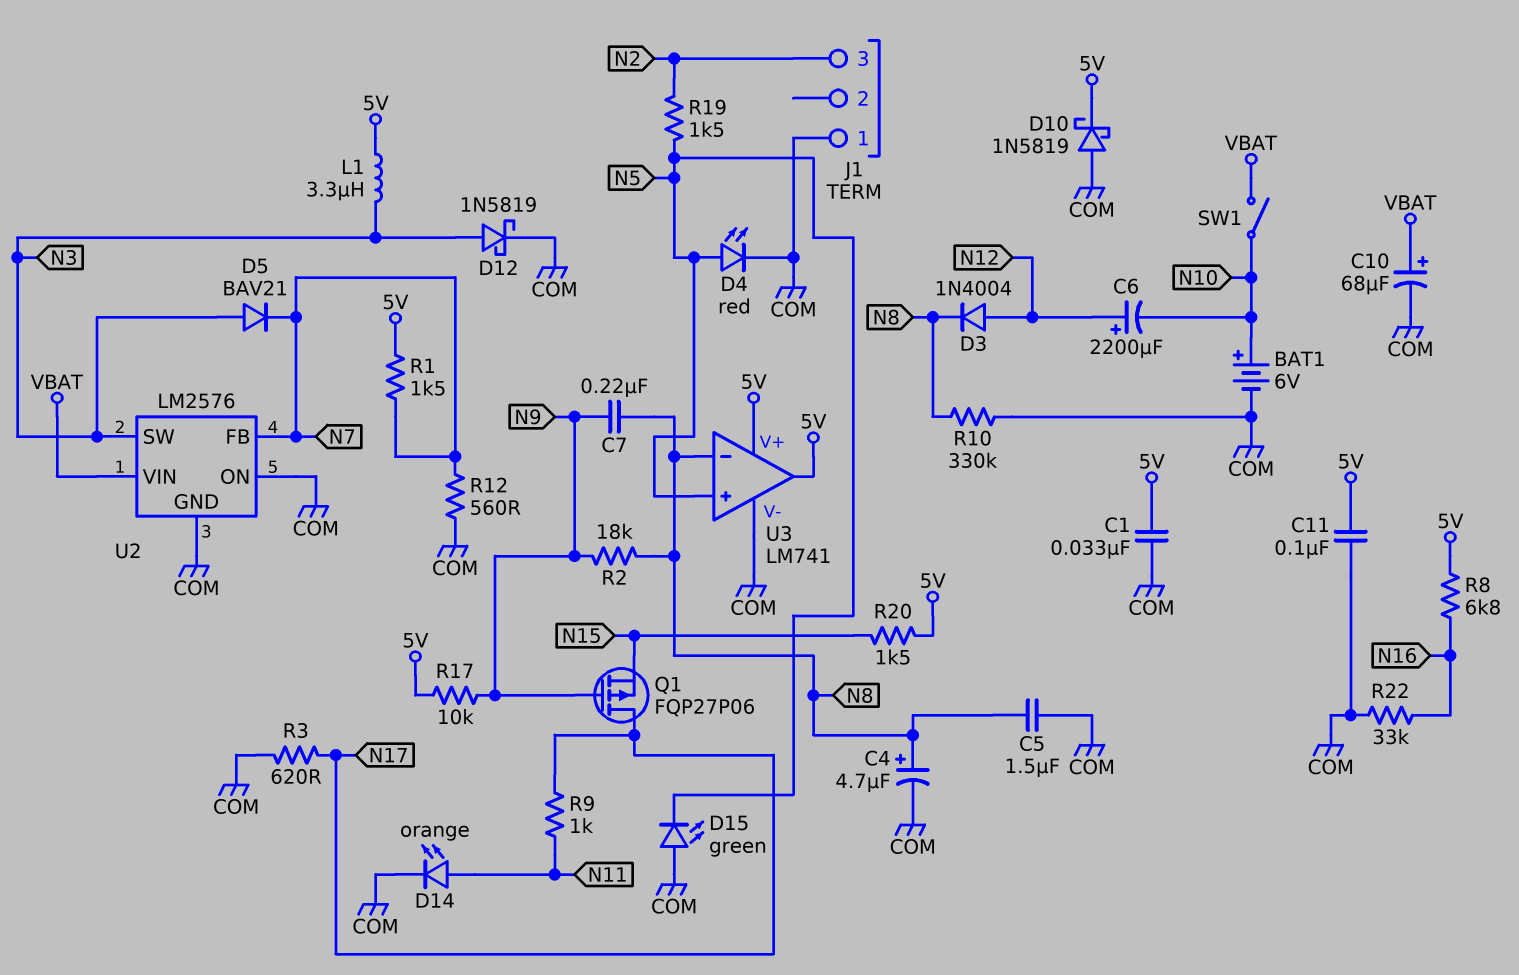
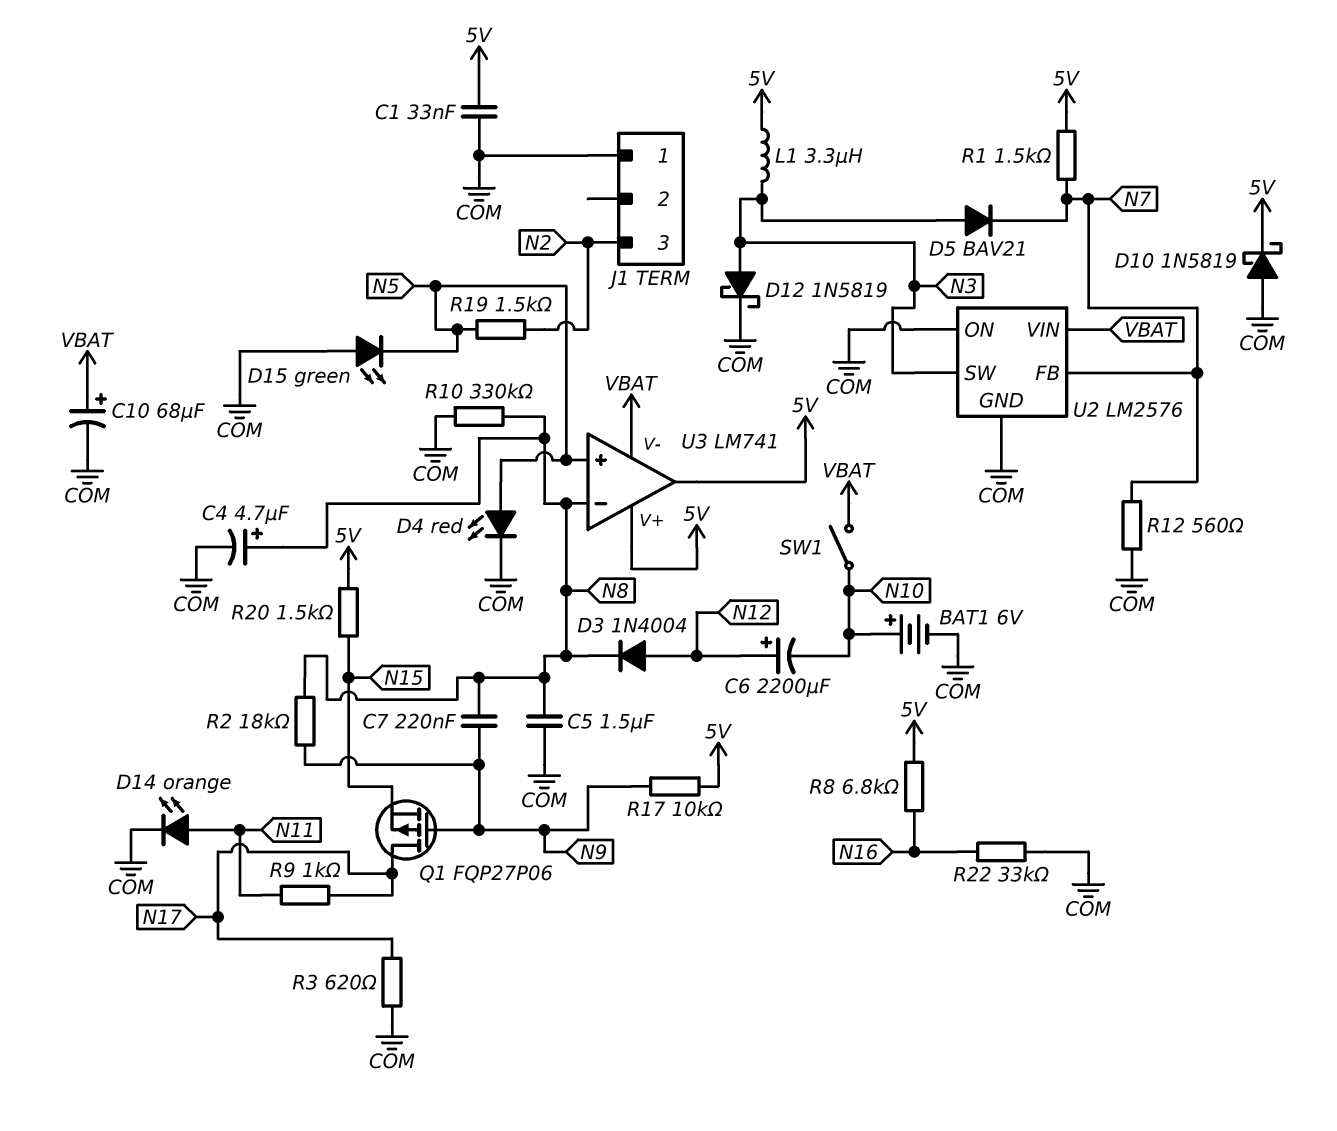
C11: 100nF (5V, COM) -> none
U3 pin V-: COM -> VBAT

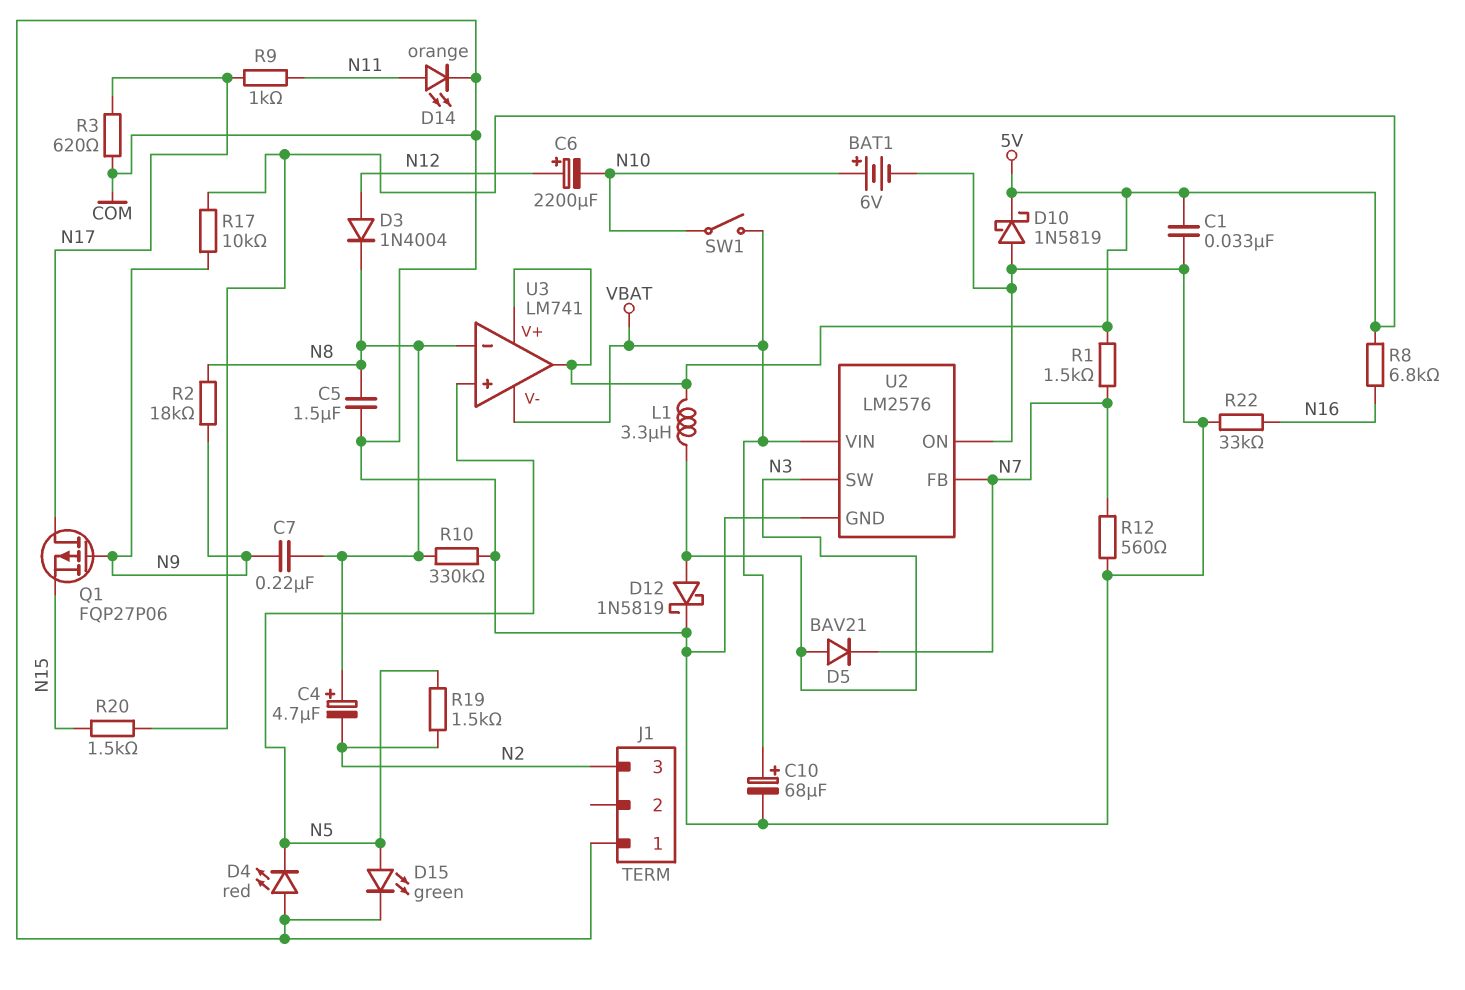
C4: 4.7uF (plus N8, minus COM) -> 4.7uF (plus N8, minus N2)
D4: LED red (A N5, K COM) -> LED red (A COM, K N5)
D15: LED green (A COM, K N5) -> LED green (A N5, K COM)

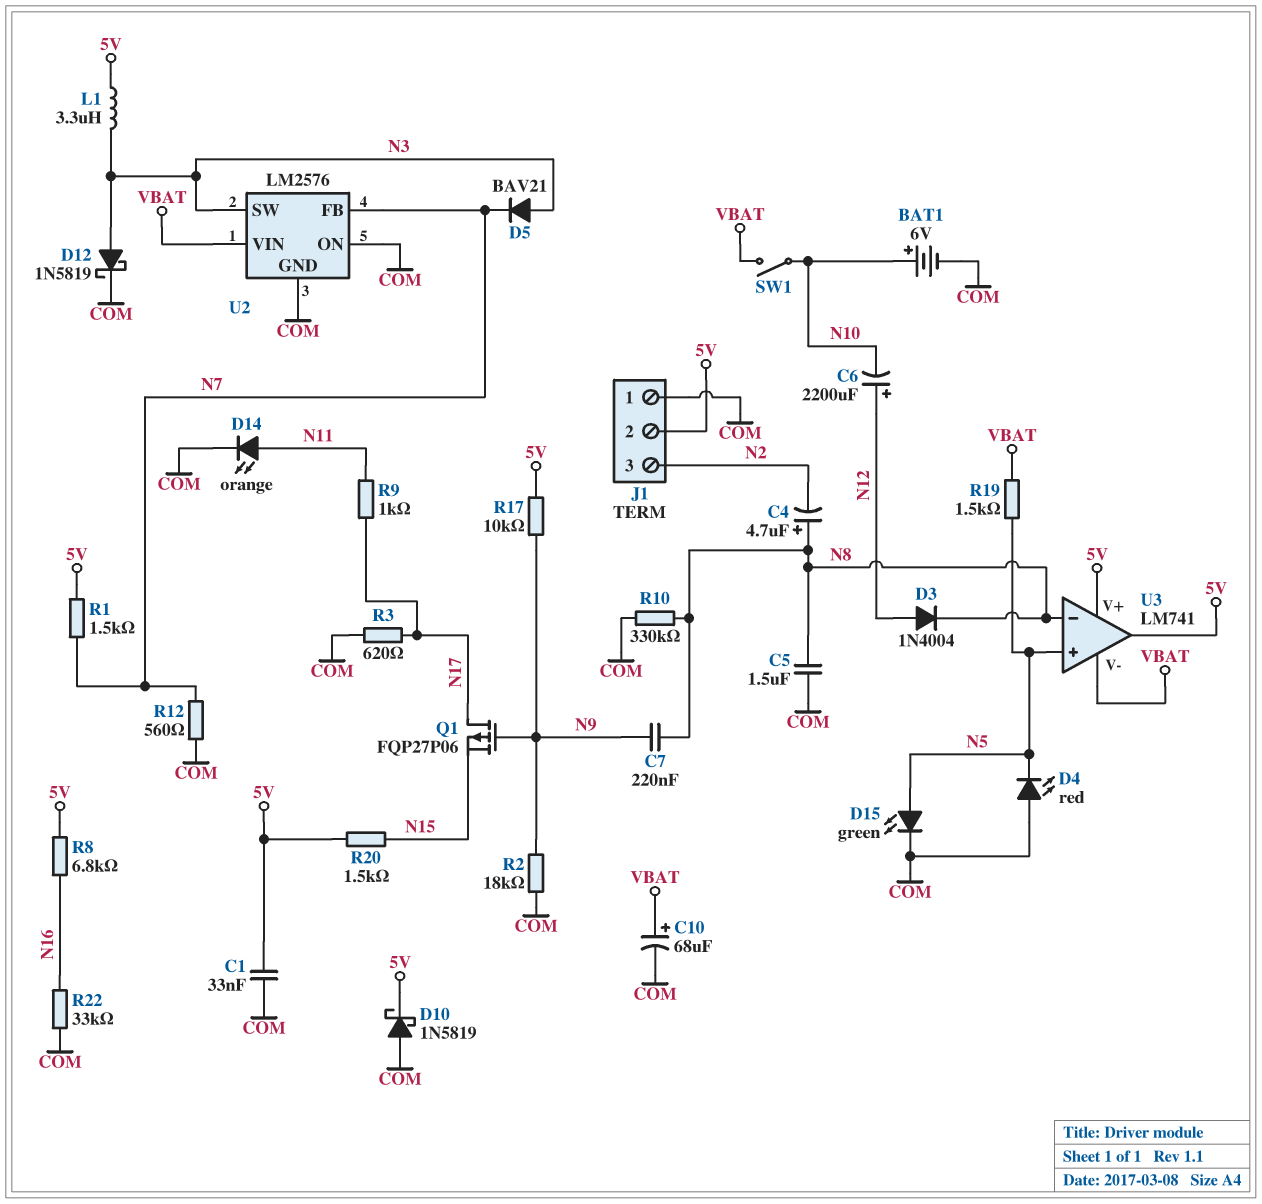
J1 pin 2: none -> 5V
R2: 18k (N8, N9) -> 18k (COM, N9)
R19: 1.5k (N2, N5) -> 1.5k (N5, VBAT)

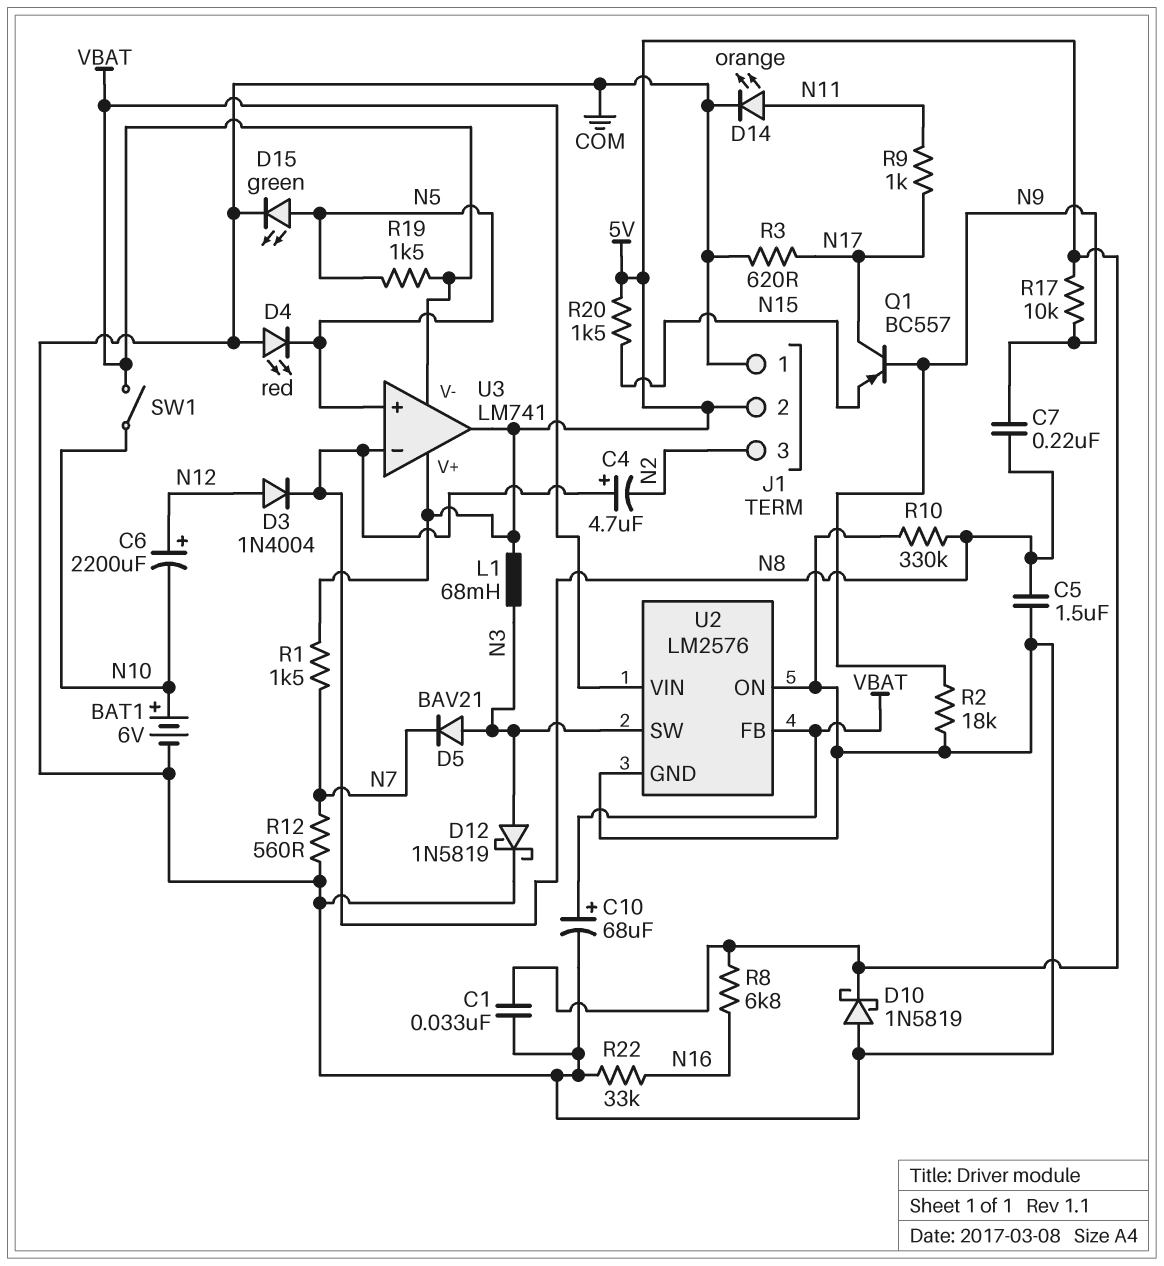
L1: 3.3uH (5V, N3) -> 68mH (5V, N3)
Q1: PMOS FQP27P06 (G N9, D N17, S N15) -> PNP BC557 (B N9, C N17, E N15)
U2 pin FB: N7 -> VBAT

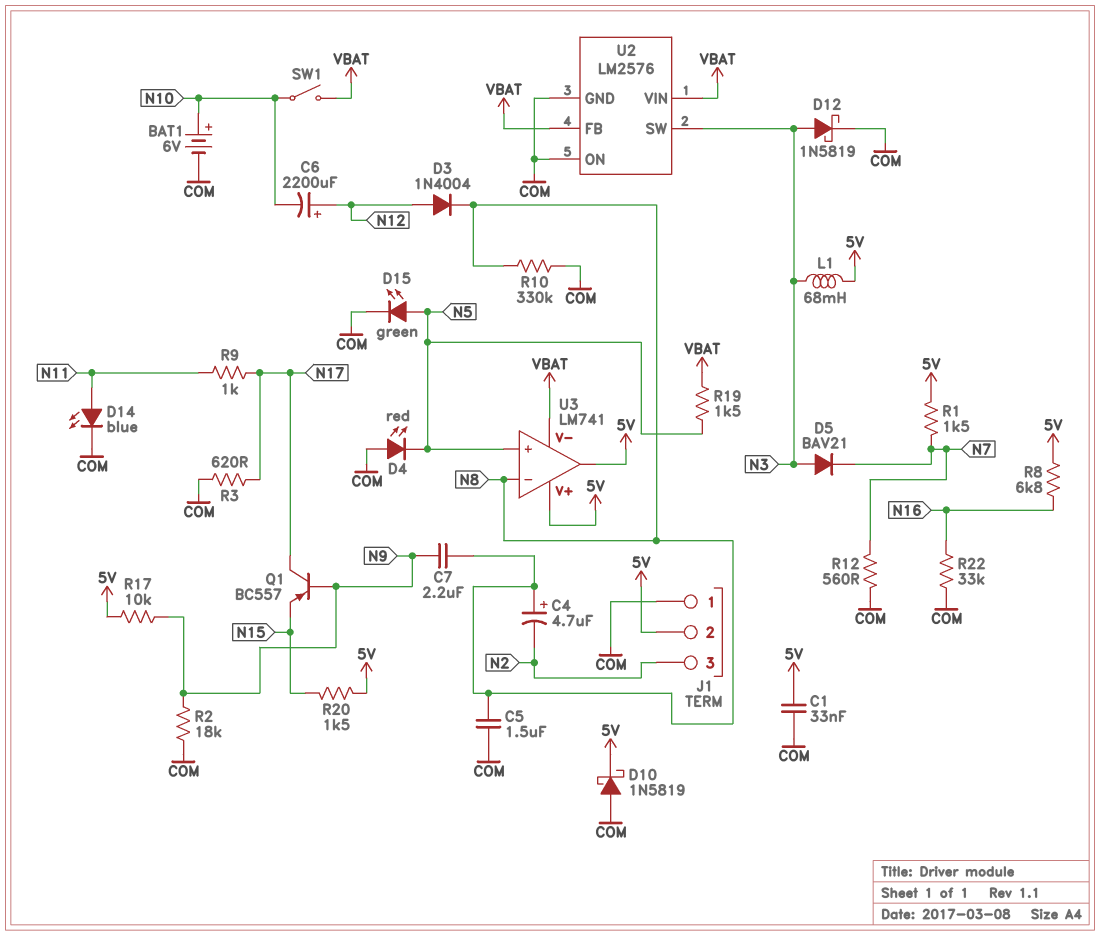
C7: 220nF (N8, N9) -> 2.2uF (N8, N9)
C10: 68uF (plus VBAT, minus COM) -> none
D14: LED orange (A N11, K COM) -> LED blue (A N11, K COM)

